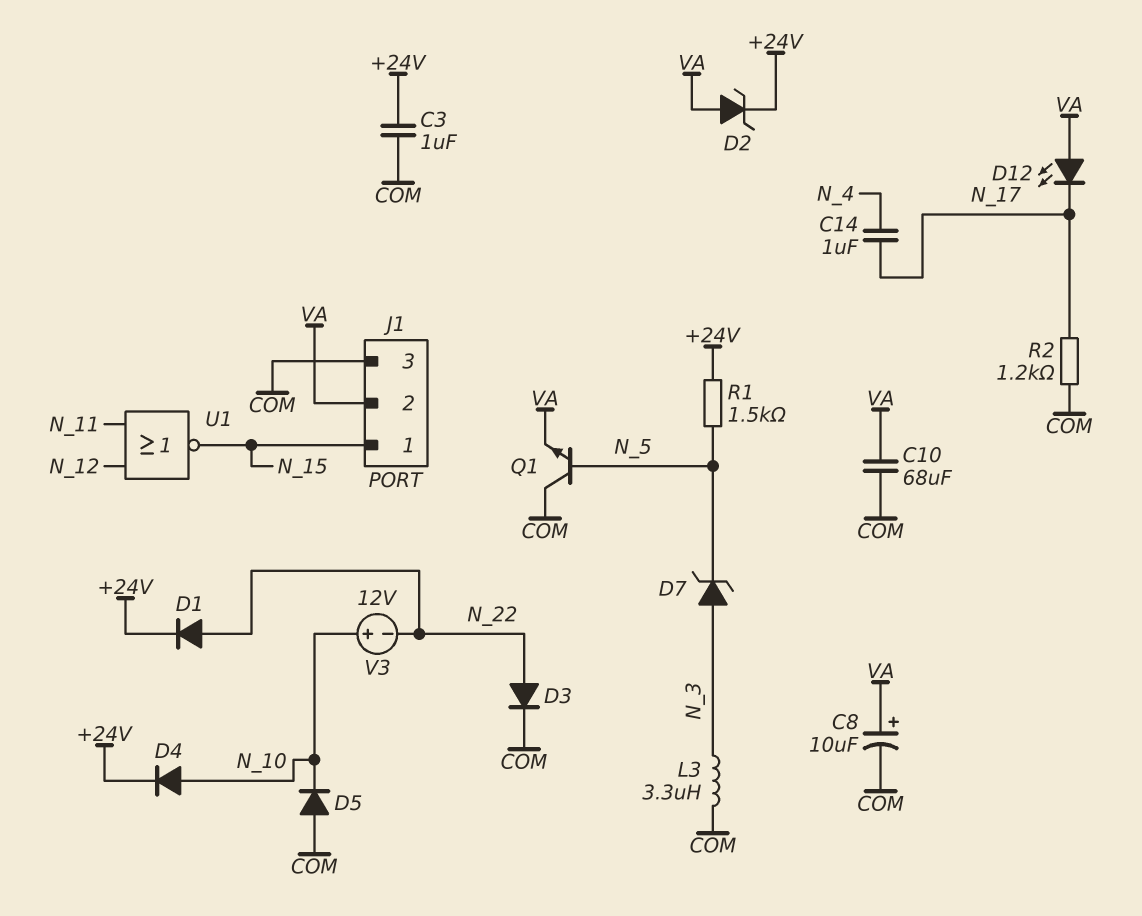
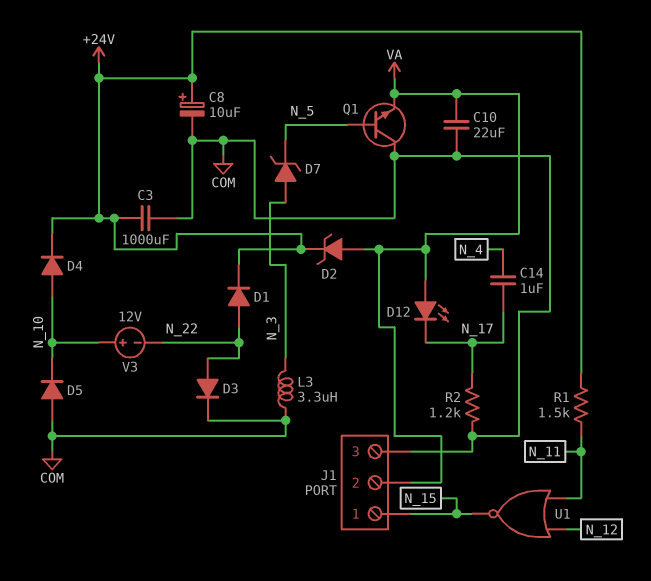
C3: 1uF (+24V, COM) -> 1000uF (+24V, COM)
C8: 10uF (plus VA, minus COM) -> 10uF (plus +24V, minus COM)
C10: 68uF (COM, VA) -> 22uF (COM, VA)
R1: 1.5k (+24V, N_5) -> 1.5k (+24V, N_11)

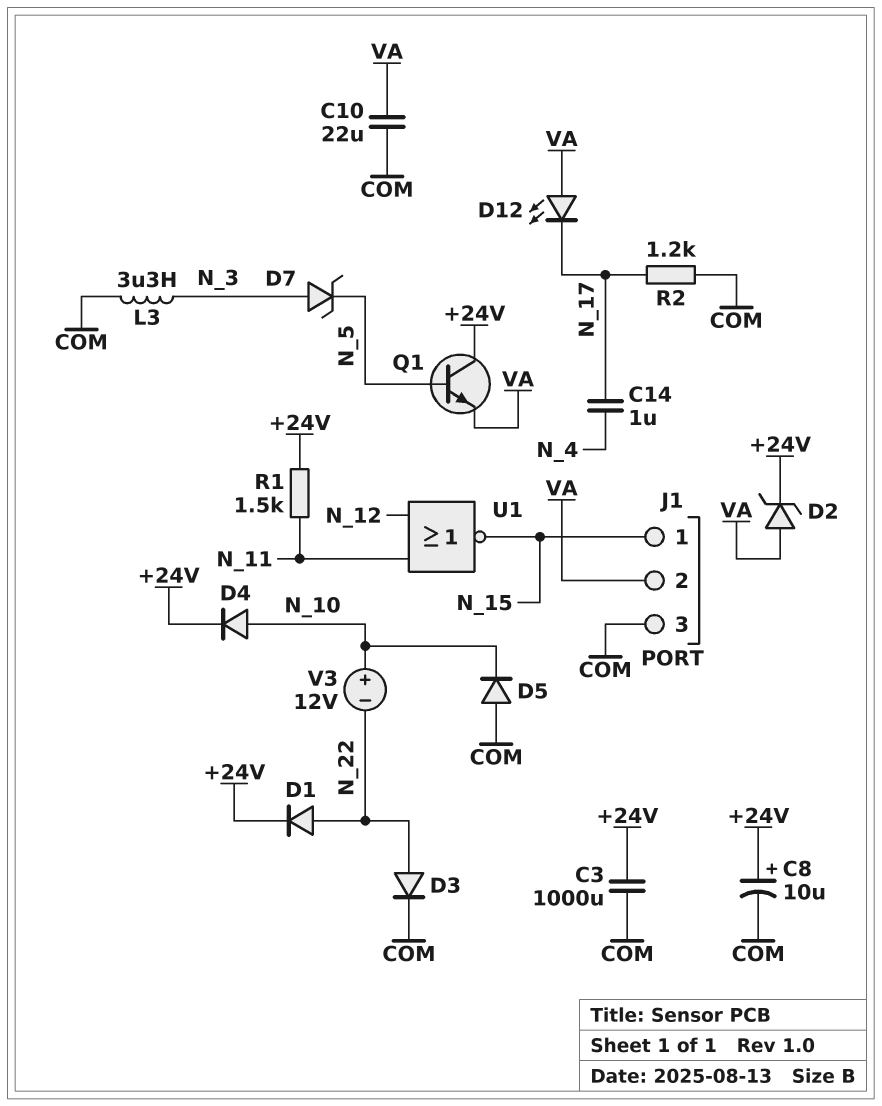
Q1: NPN (B N_5, C COM, E VA) -> NPN (B N_5, C +24V, E VA)

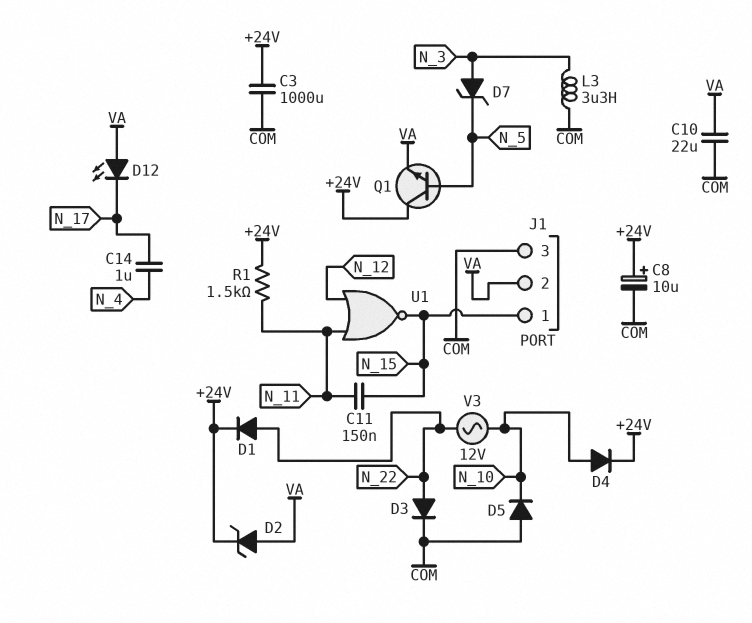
C11: none -> 150nF (N_11, N_15)
R2: 1.2k (COM, N_17) -> none
V3: 12V (plus N_10, minus N_22) -> AC 12V (N_10, N_22)

